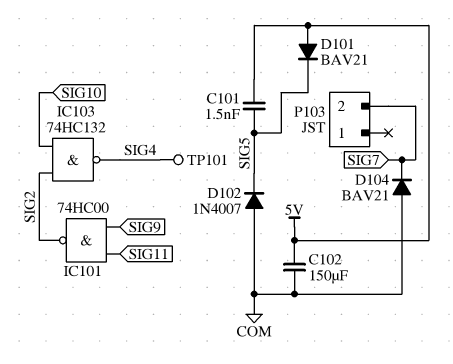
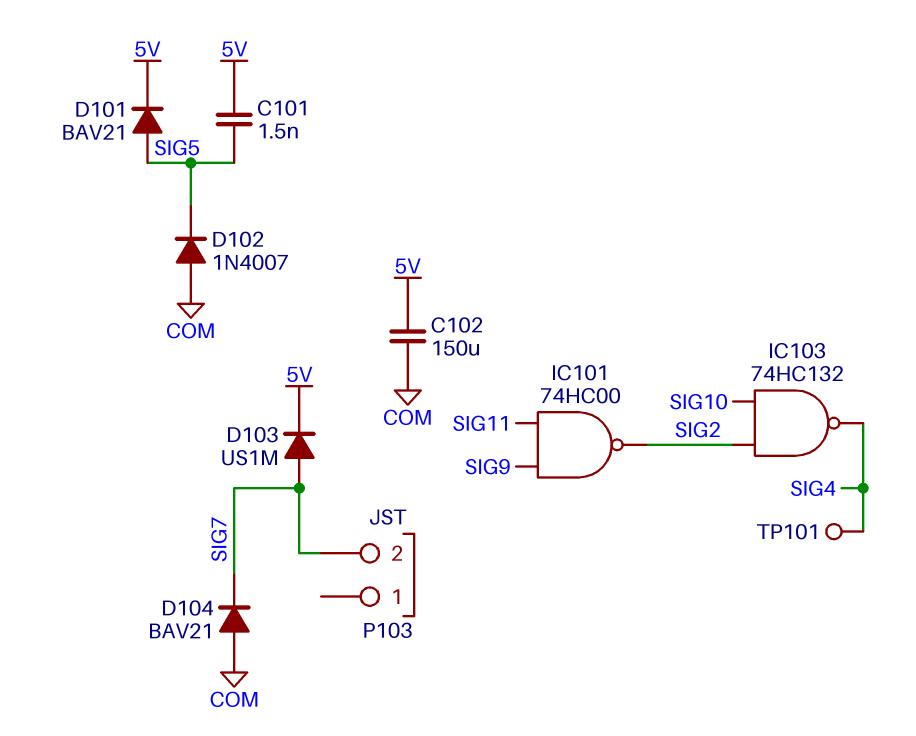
D101: diode BAV21 (A 5V, K SIG5) -> diode BAV21 (A SIG5, K 5V)
D103: none -> diode US1M (A SIG7, K 5V)

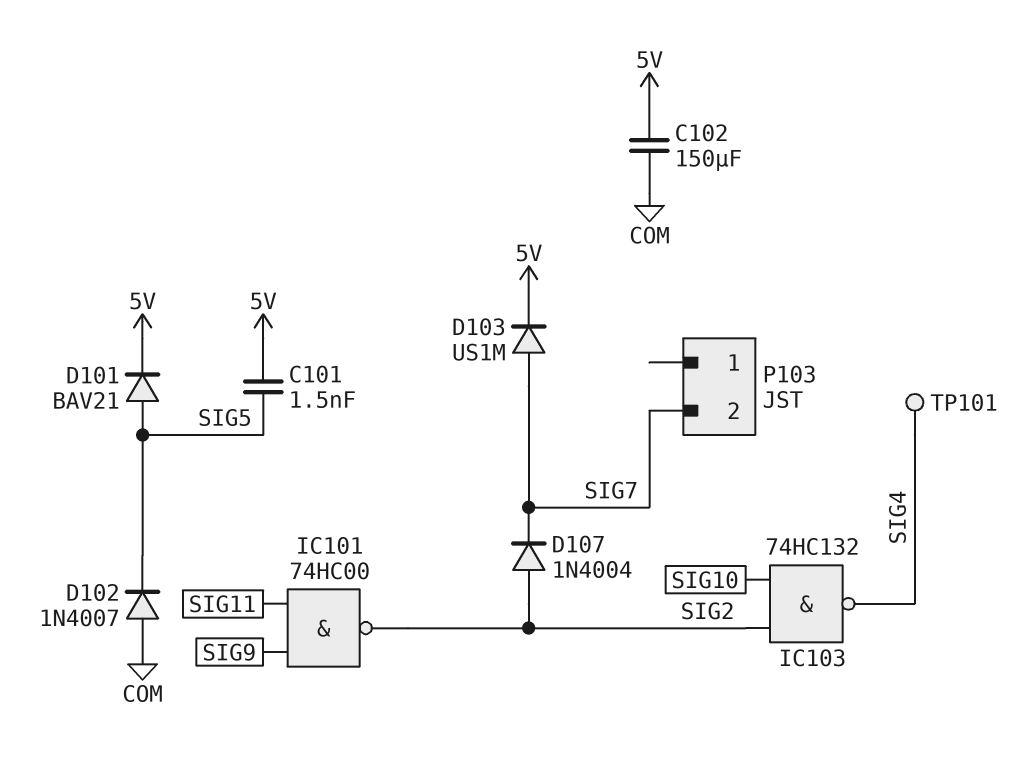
D104: diode BAV21 (A COM, K SIG7) -> none
D107: none -> diode 1N4004 (A SIG2, K SIG7)

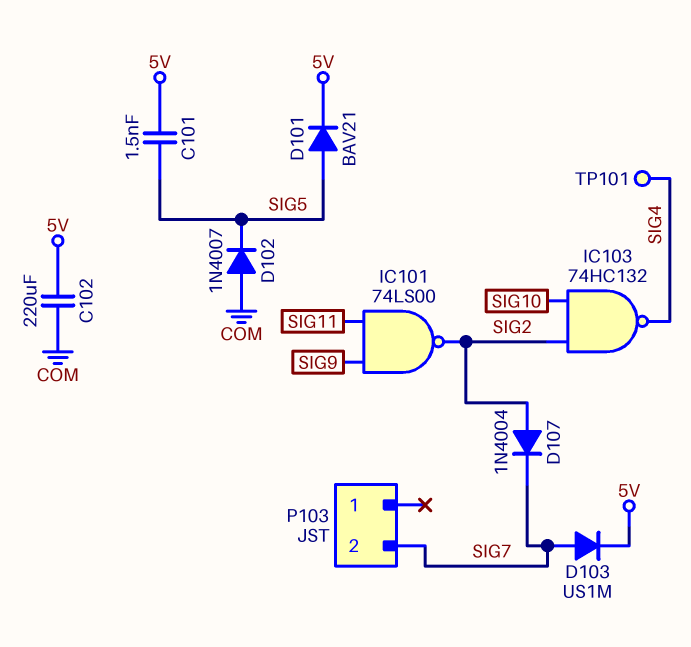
C102: 150uF (5V, COM) -> 220uF (5V, COM)
IC101: NAND 74HC00 (in SIG9, in SIG11, out SIG2) -> NAND 74LS00 (in SIG9, in SIG11, out SIG2)

